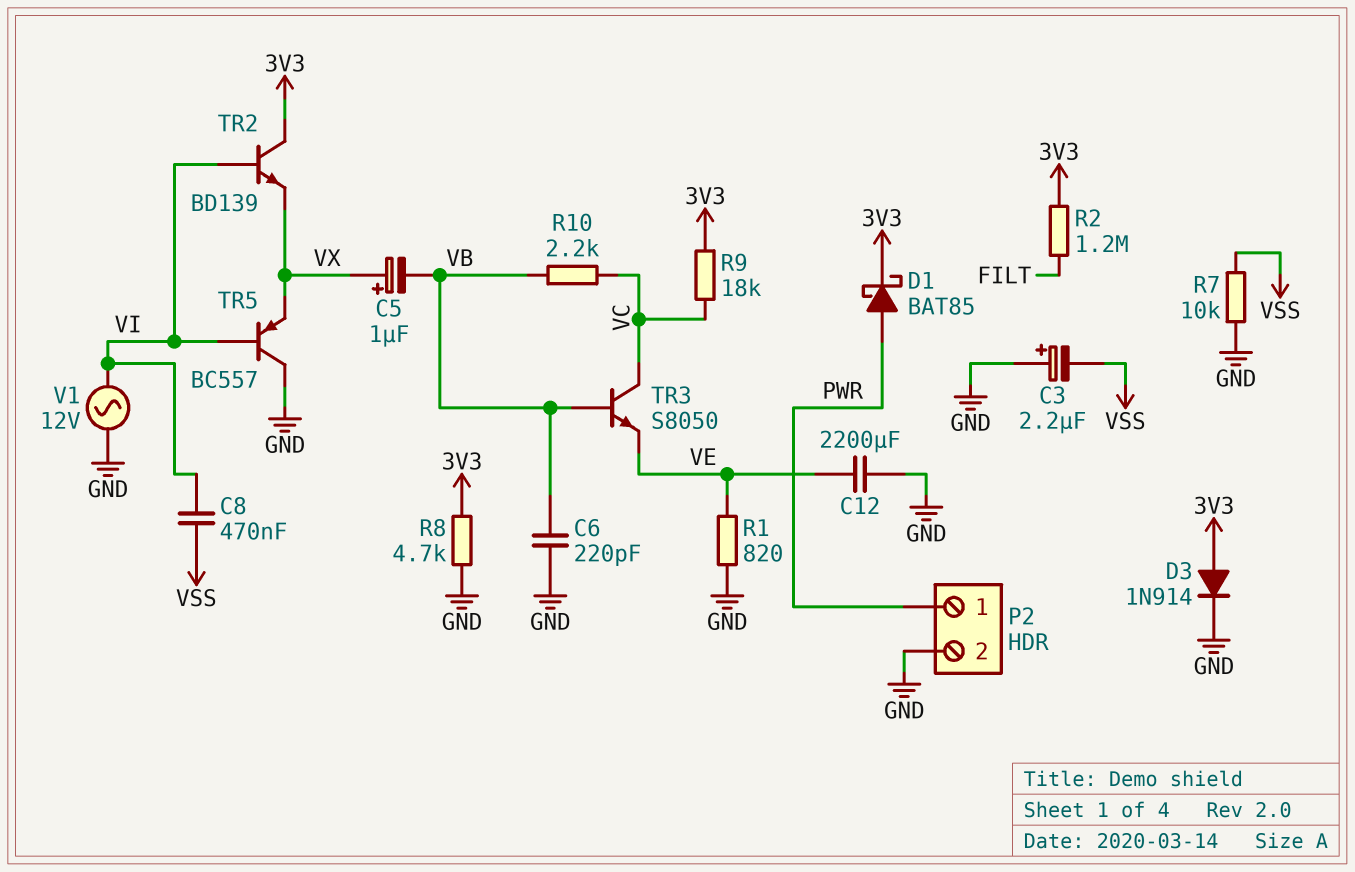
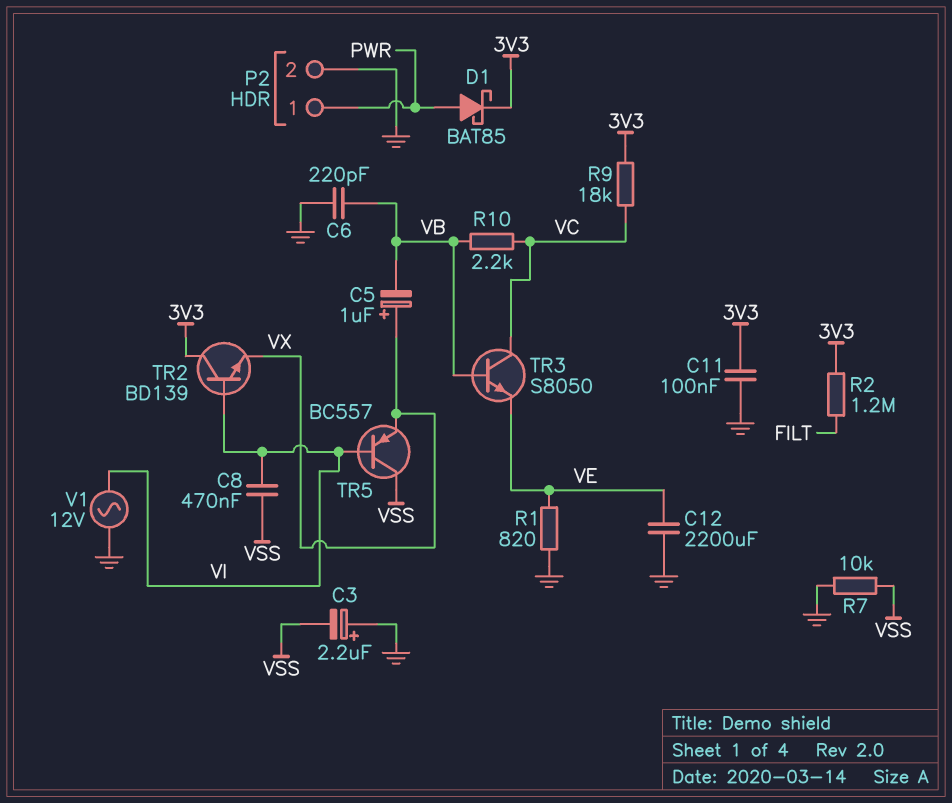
C11: none -> 100nF (3V3, GND)
D3: diode 1N914 (A 3V3, K GND) -> none
R8: 4.7k (3V3, GND) -> none
TR5: PNP BC557 (B VI, C GND, E VX) -> PNP BC557 (B VI, C VSS, E VX)

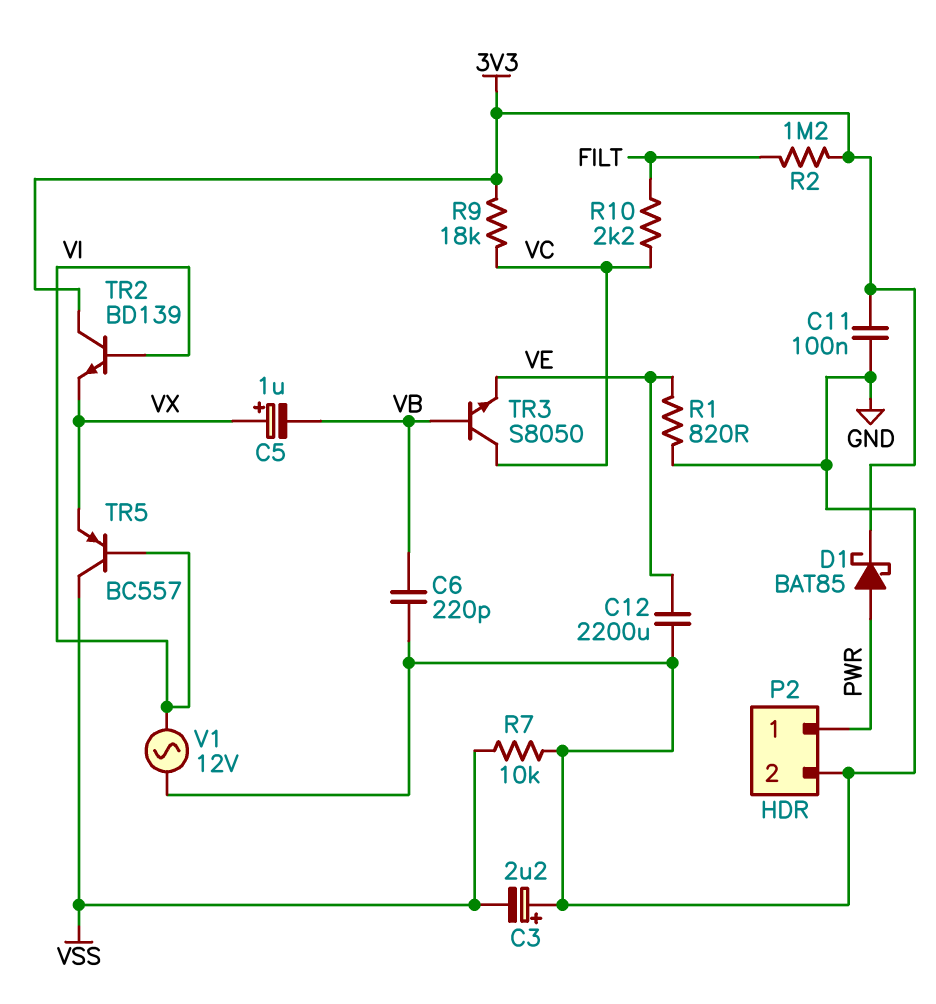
C8: 470nF (VI, VSS) -> none
R10: 2.2k (VB, VC) -> 2.2k (FILT, VC)

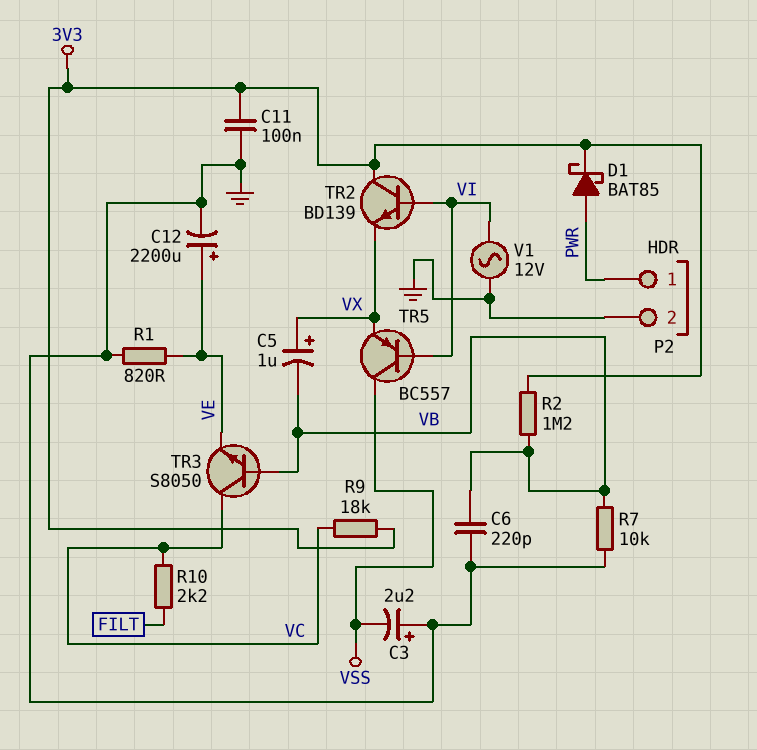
C12: 2200uF (GND, VE) -> 2200uF (plus VE, minus GND)
R2: 1.2M (3V3, FILT) -> 1.2M (3V3, VB)
R7: 10k (GND, VSS) -> 10k (GND, VB)

